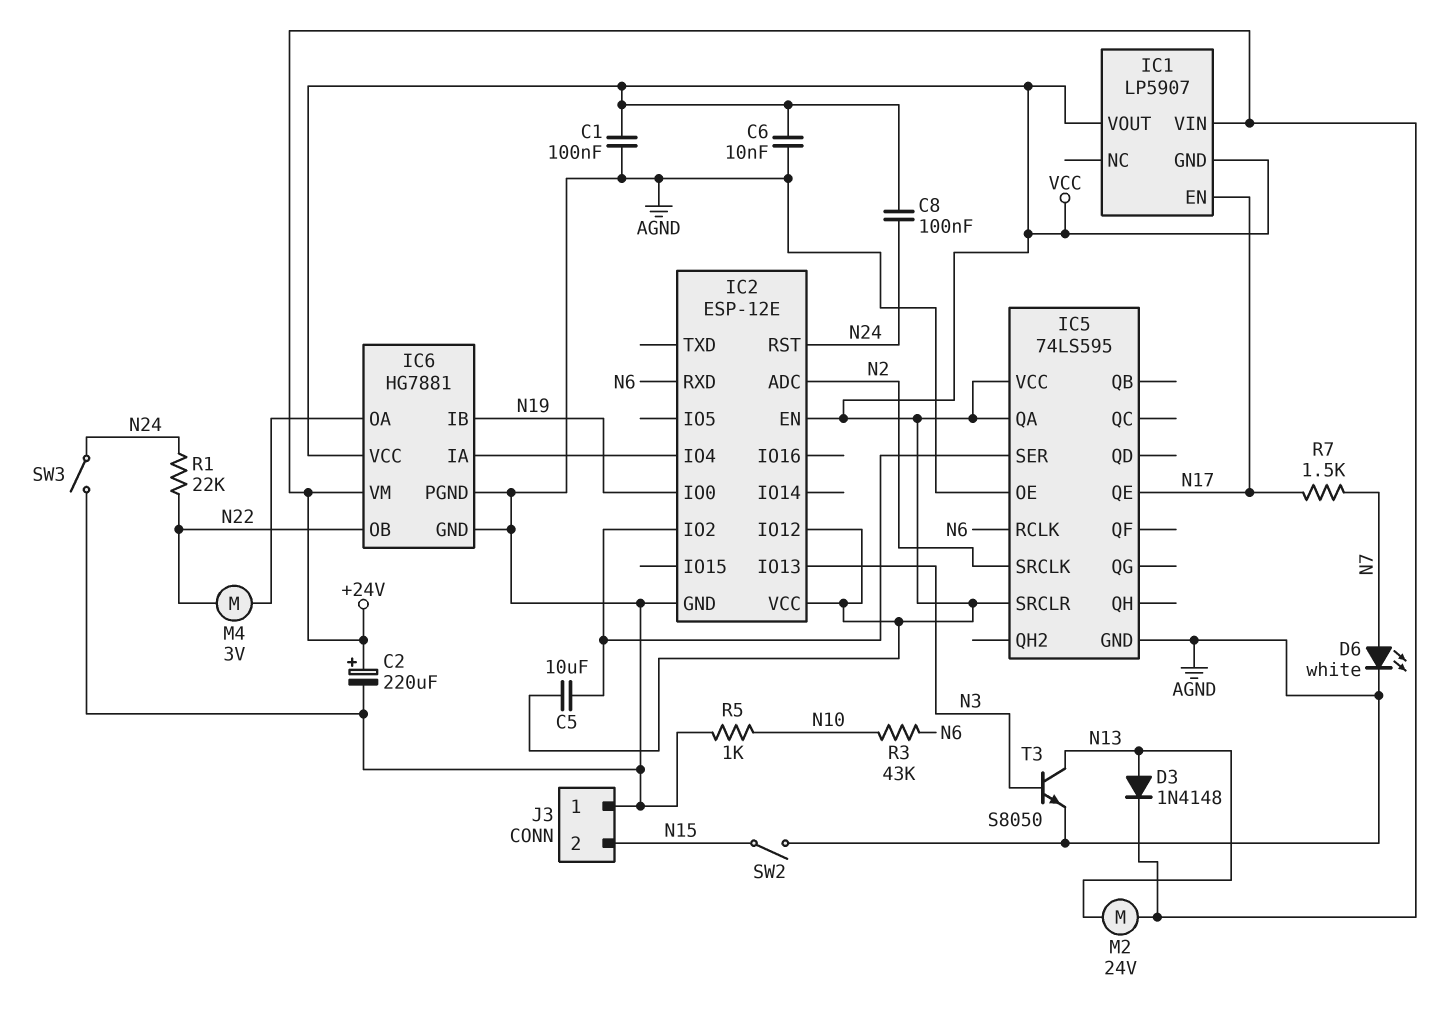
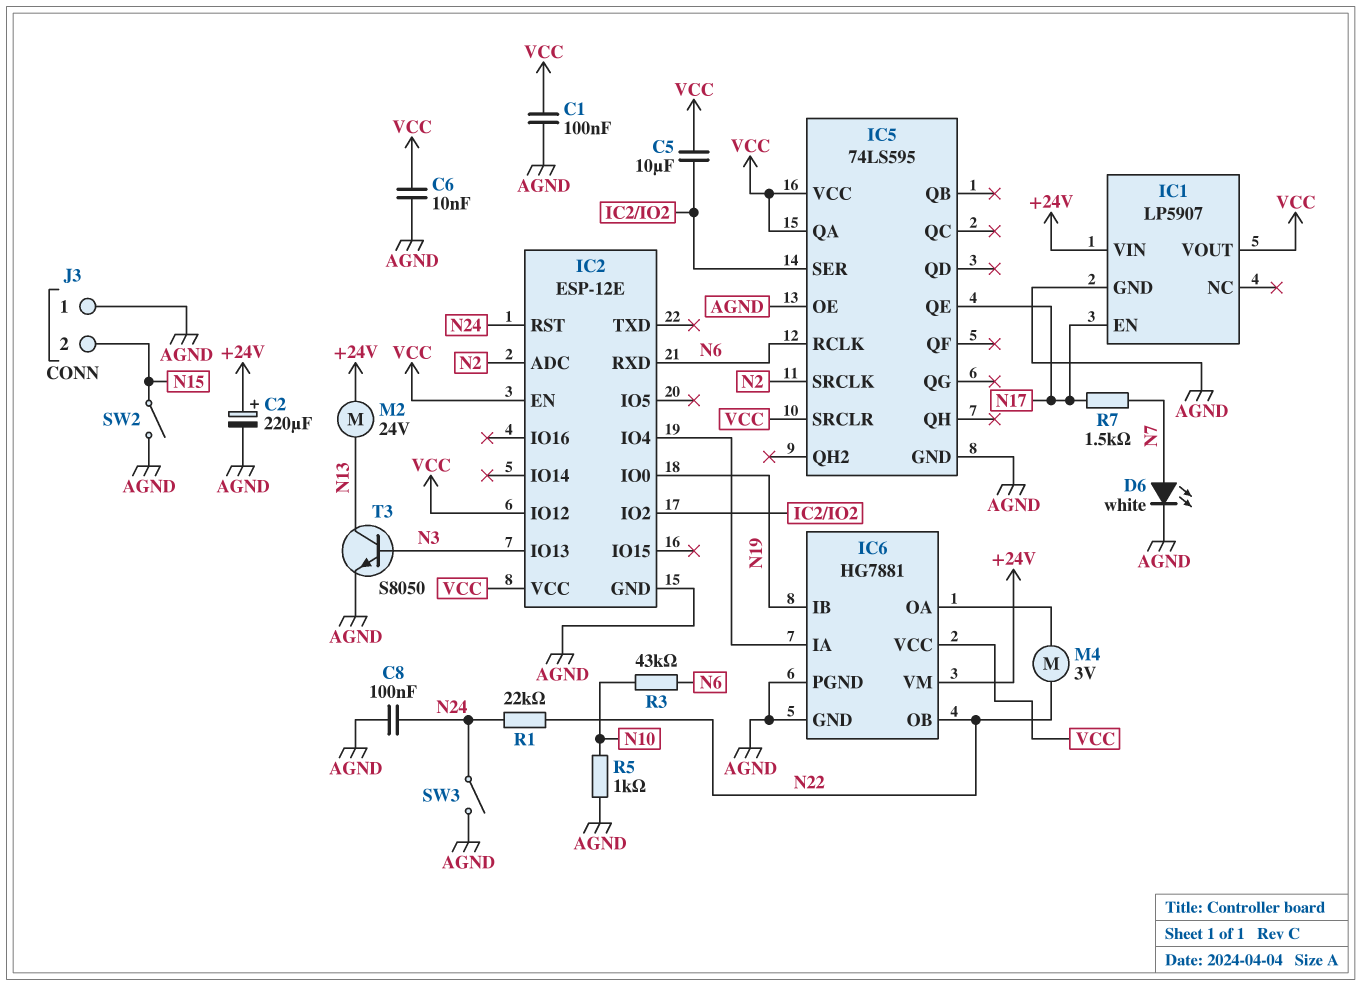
C8: 100nF (N24, VCC) -> 100nF (AGND, N24)
D3: diode 1N4148 (A N13, K +24V) -> none
IC1 pin GND: VCC -> AGND

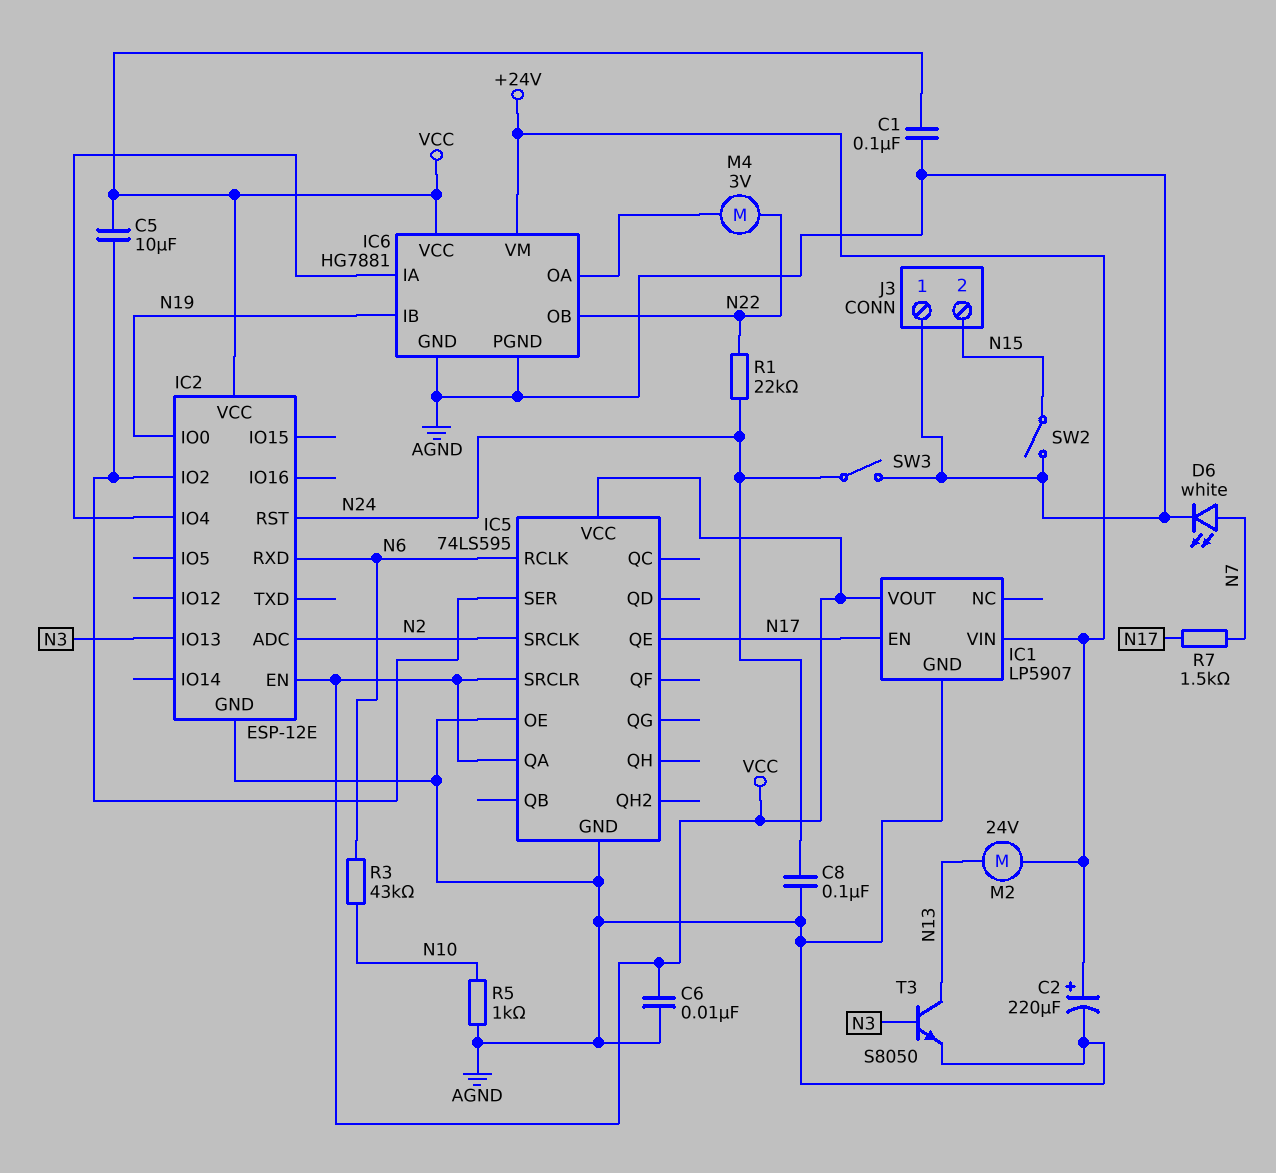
IC2 pin IO12: VCC -> none

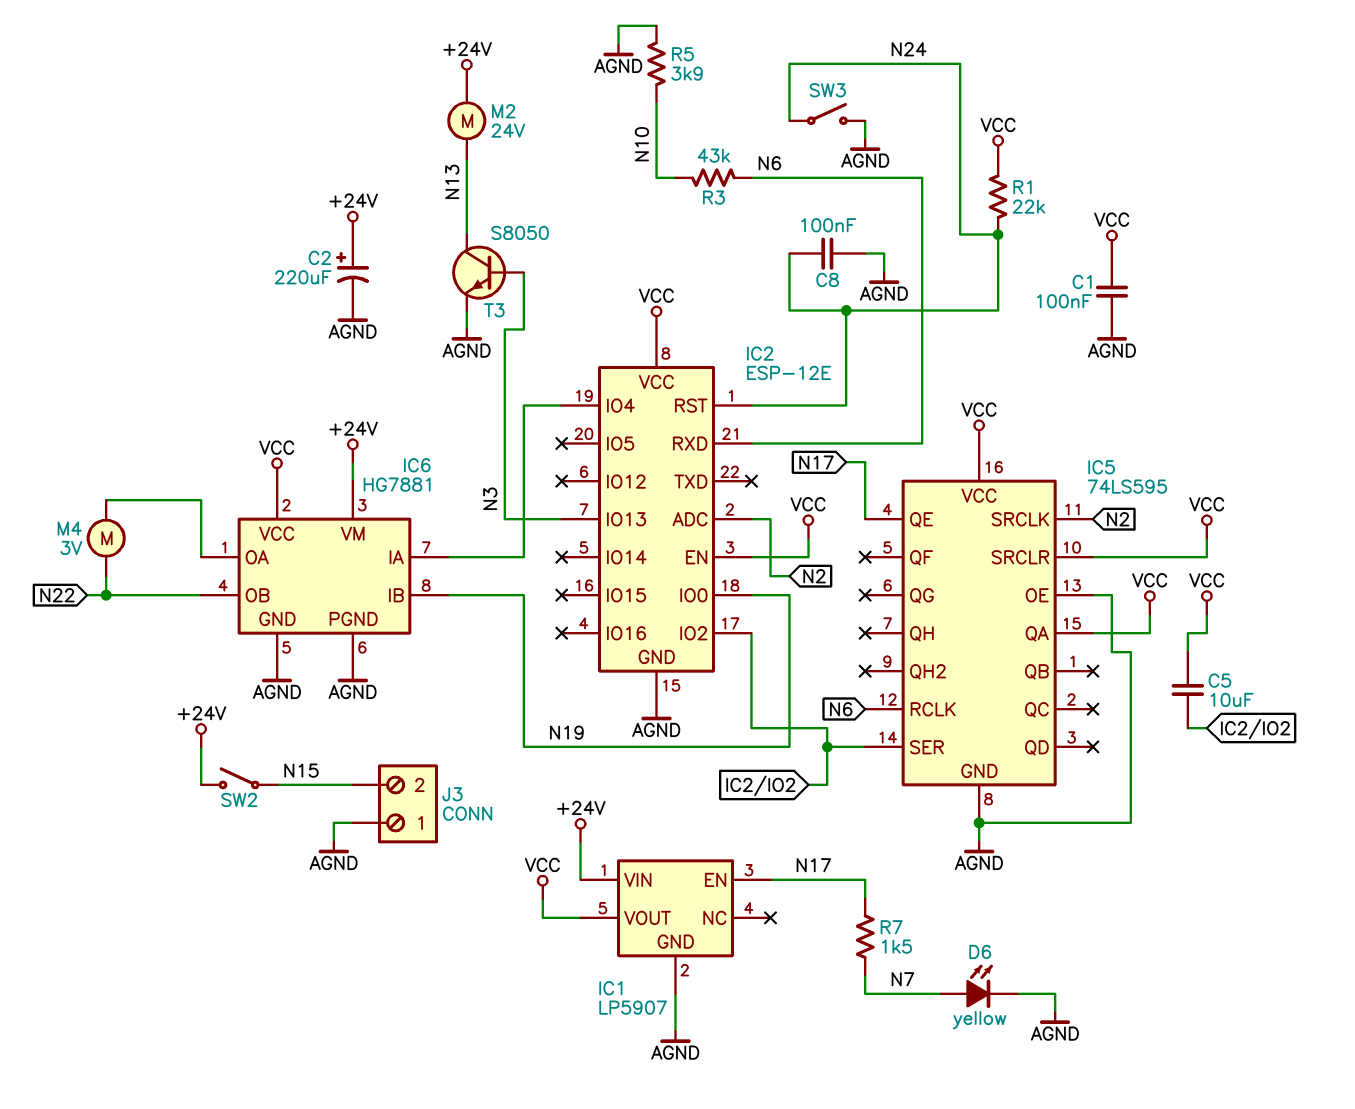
C6: 10nF (AGND, VCC) -> none
D6: LED white (A N7, K AGND) -> LED yellow (A N7, K AGND)
R1: 22k (N22, N24) -> 22k (N24, VCC)
R5: 1k (AGND, N10) -> 3.9k (AGND, N10)
SW2: switch (AGND, N15) -> switch (+24V, N15)

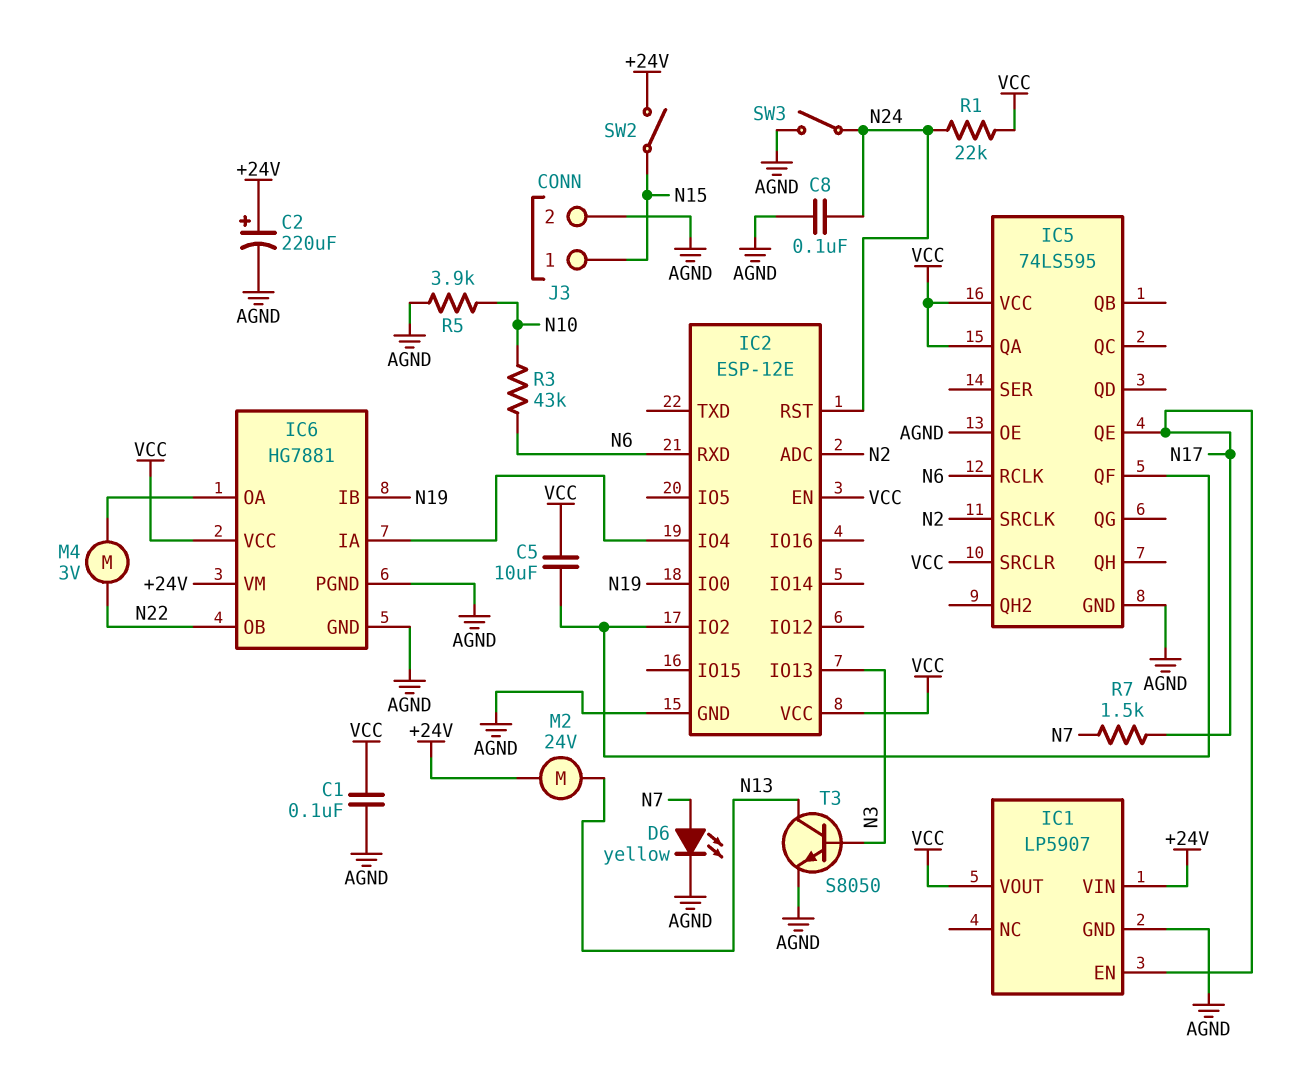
IC5 pin QF: none -> IC2/IO2
IC5 pin SER: IC2/IO2 -> none
J3 pin 1: AGND -> N15
J3 pin 2: N15 -> AGND

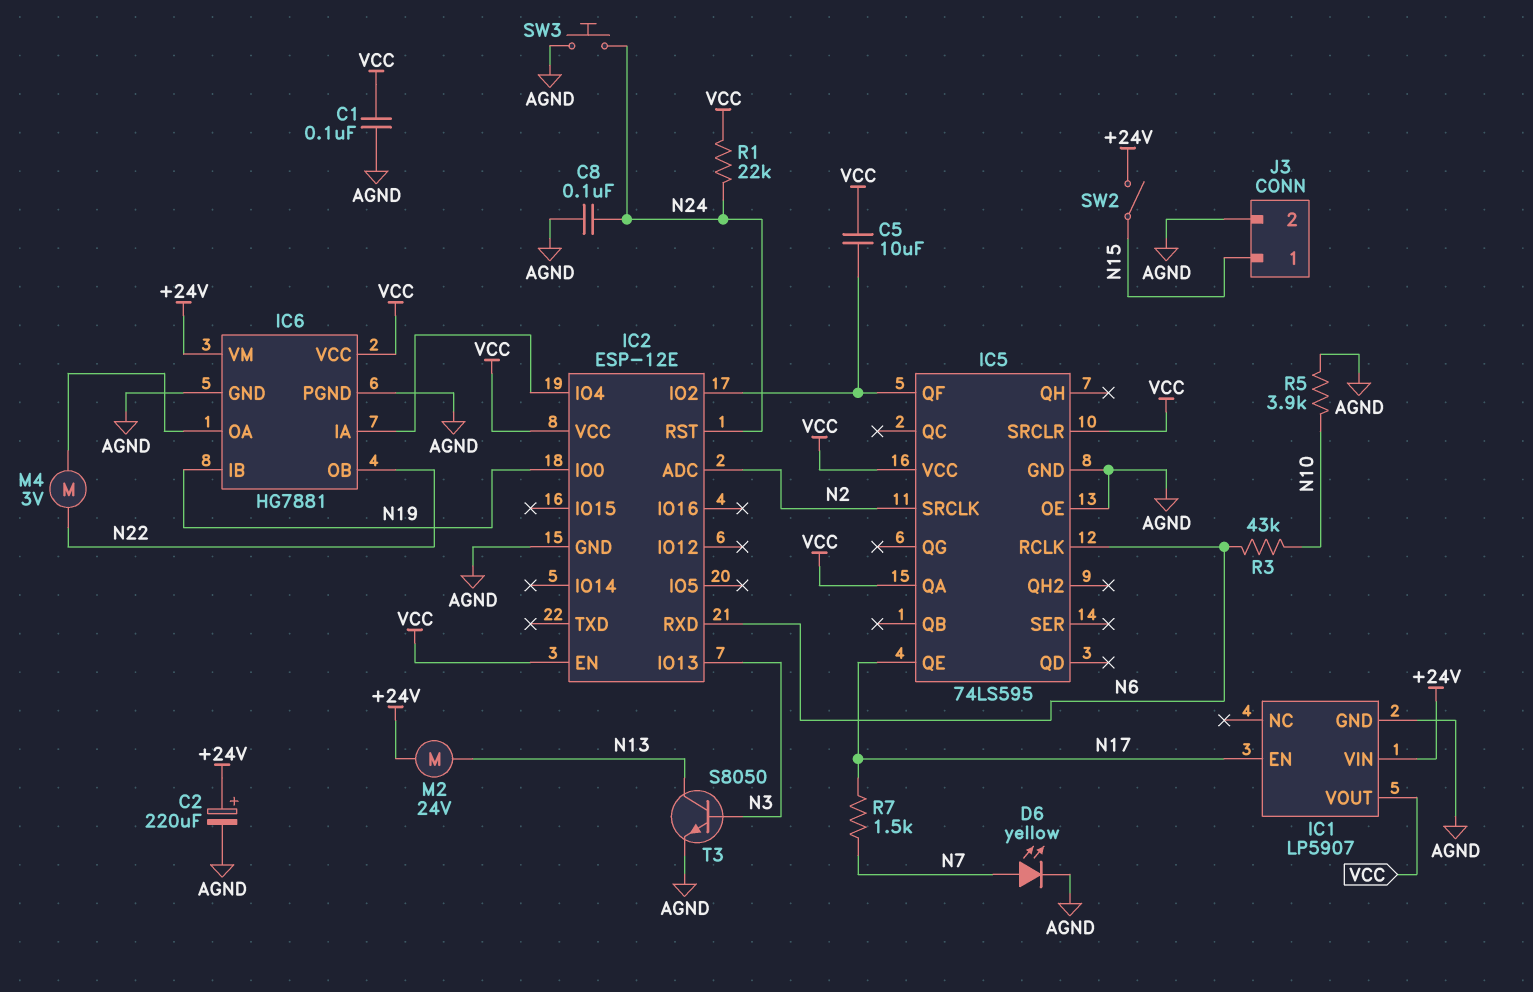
SW3: switch (AGND, N24) -> button (AGND, N24)

